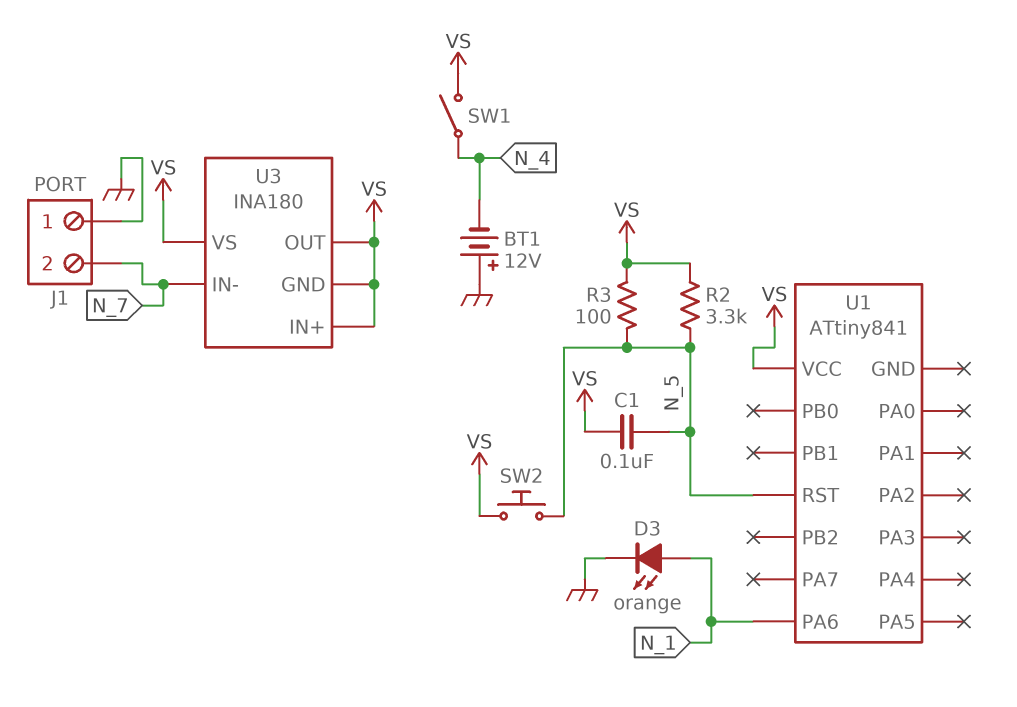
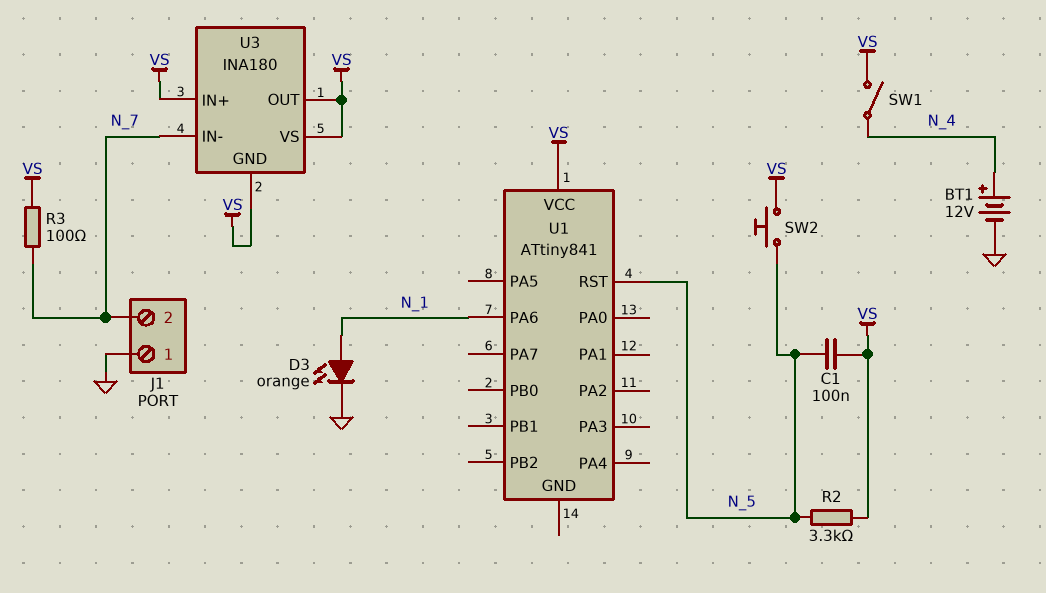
BT1: 12V (plus GND, minus N_4) -> 12V (plus N_4, minus GND)
R3: 100 (N_5, VS) -> 100 (N_7, VS)

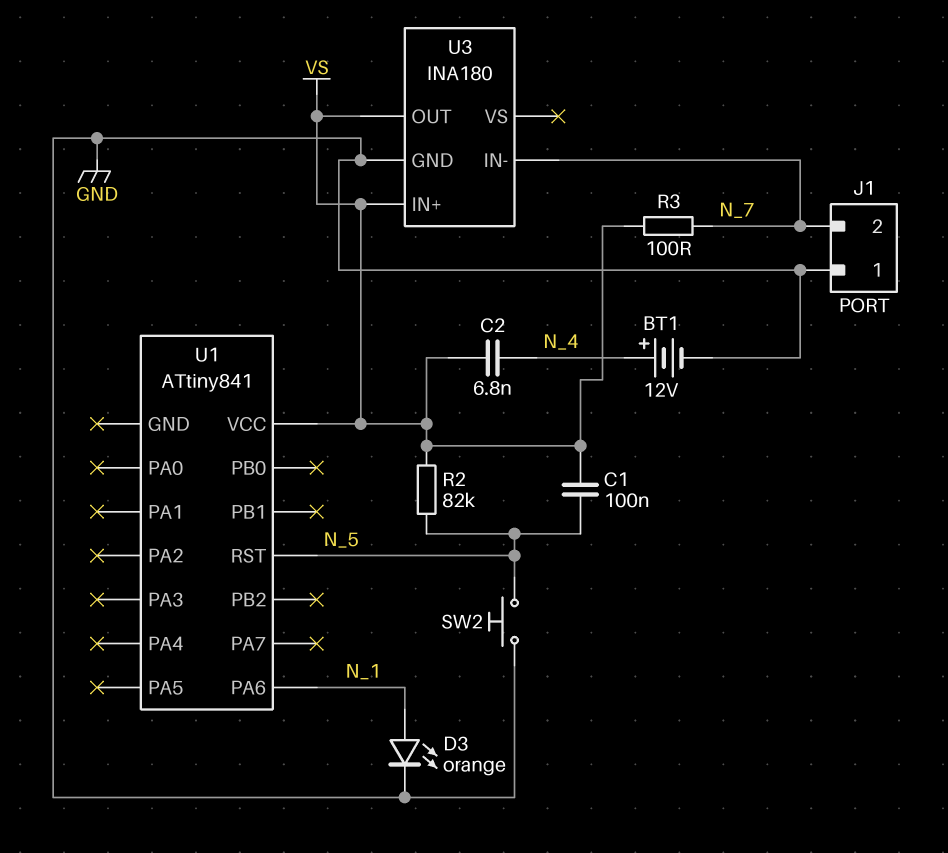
C2: none -> 6.8nF (N_4, VS)
R2: 3.3k (N_5, VS) -> 82k (N_5, VS)
SW1: switch (N_4, VS) -> none
SW2: button (N_5, VS) -> button (GND, N_5)
U3 pin GND: VS -> GND
U3 pin VS: VS -> none

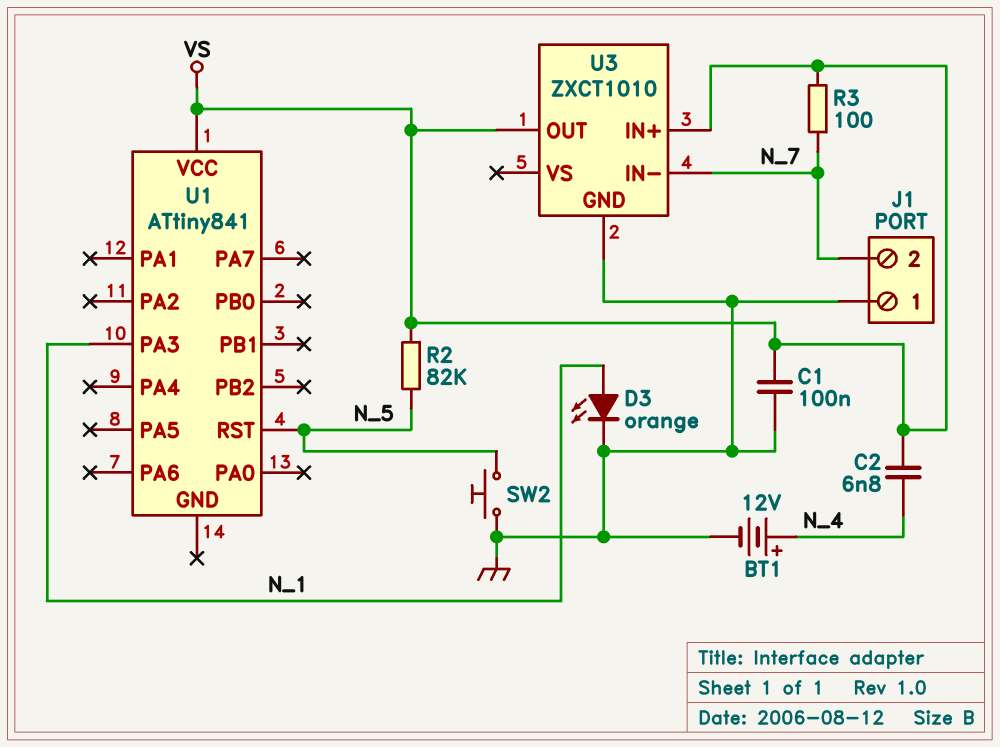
C1: 100nF (N_5, VS) -> 100nF (GND, VS)
U1 pin PA3: none -> N_1
U1 pin PA6: N_1 -> none
U3: INA180 -> ZXCT1010

